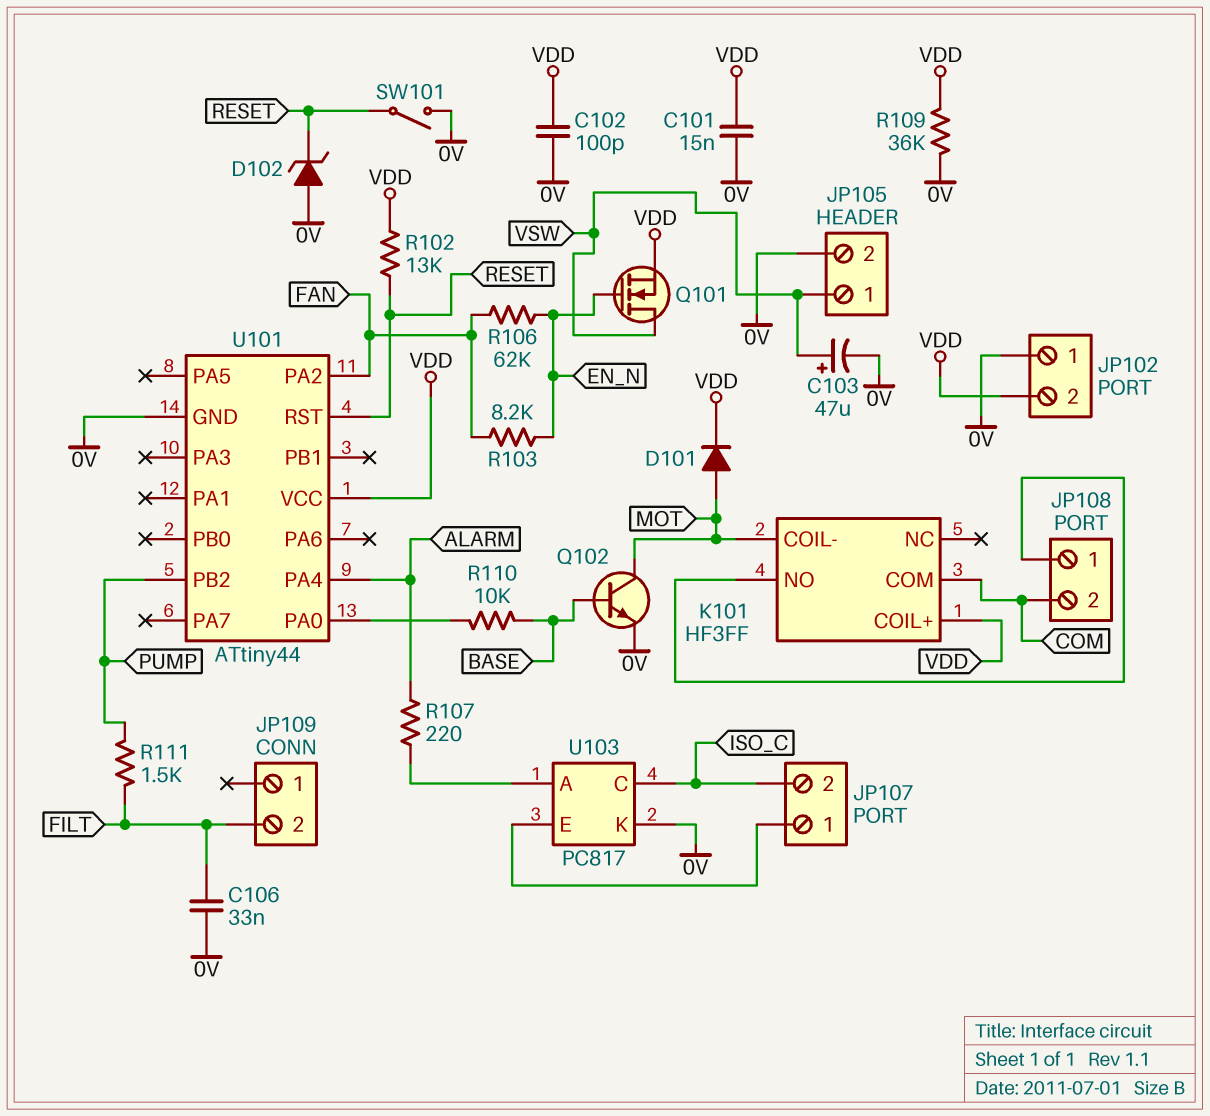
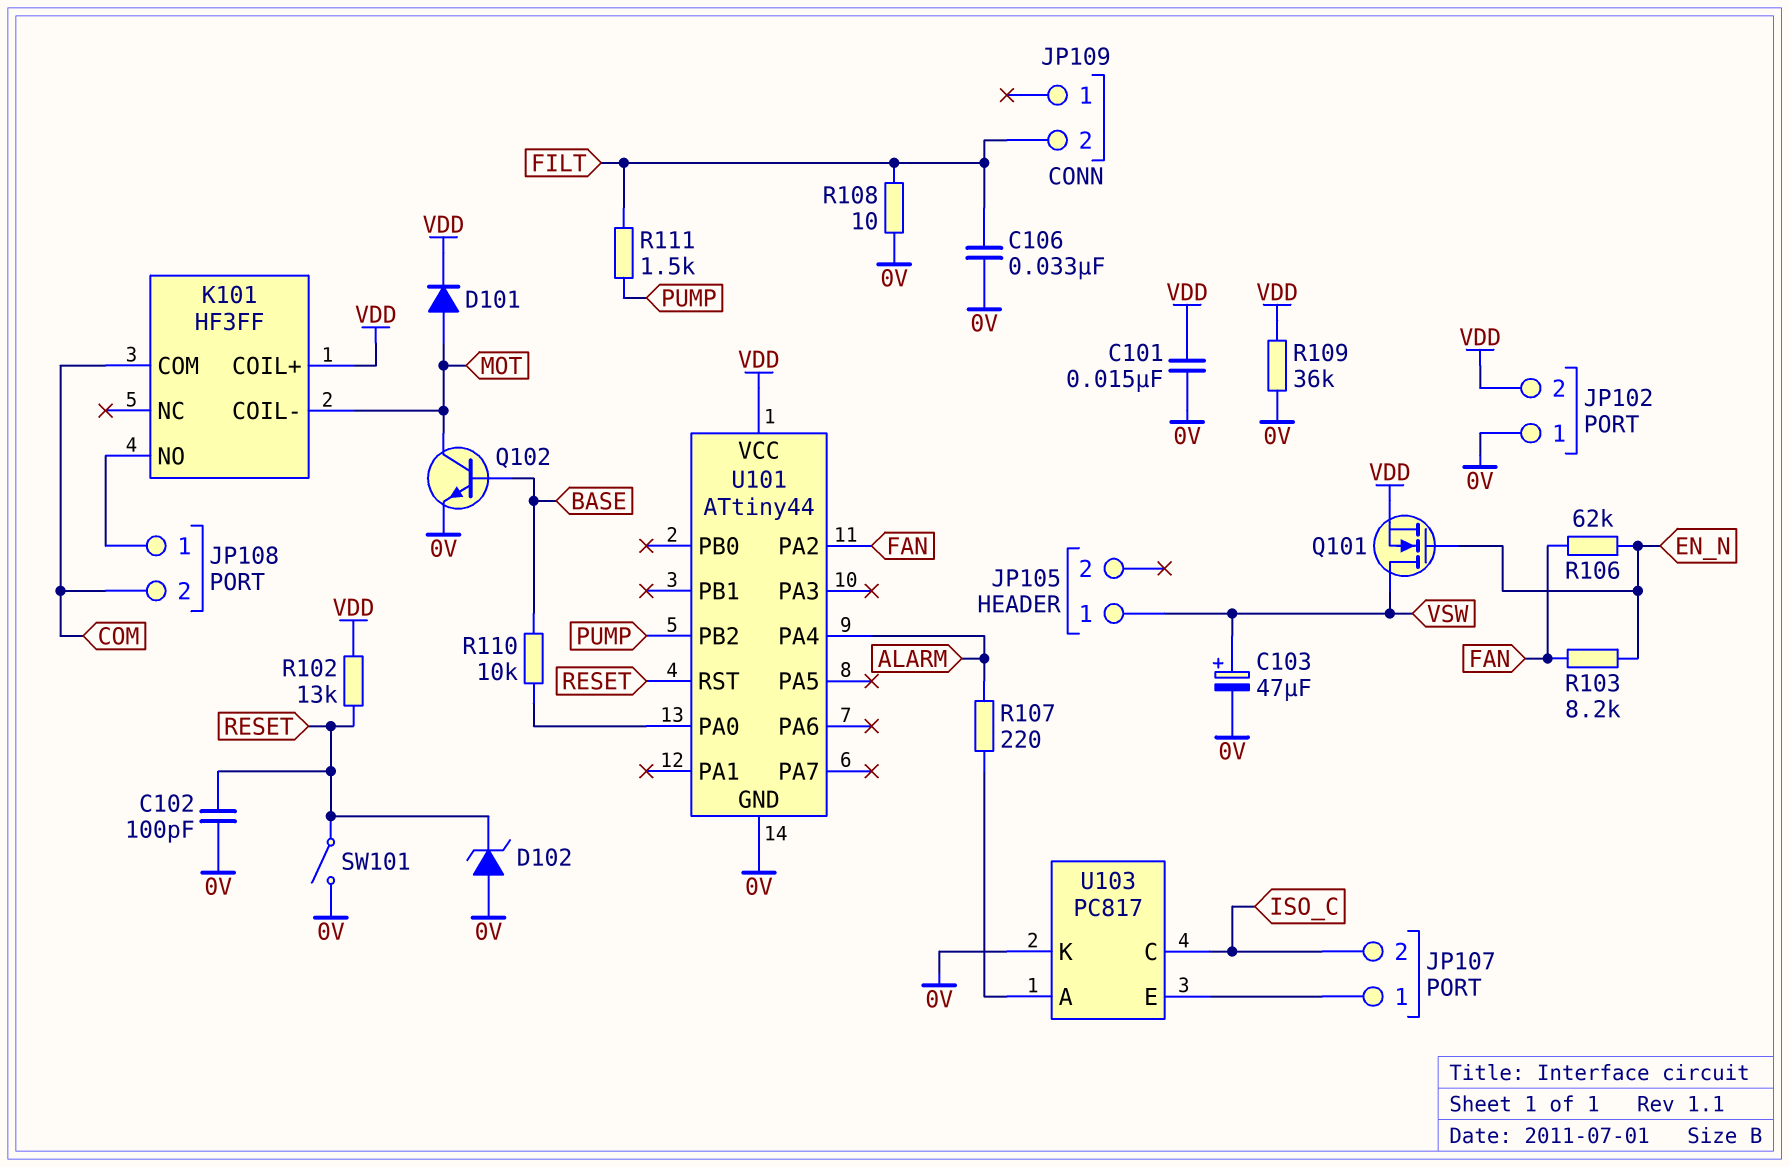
C102: 100pF (0V, VDD) -> 100pF (0V, RESET)
JP105 pin 2: 0V -> none
R108: none -> 10 (0V, FILT)

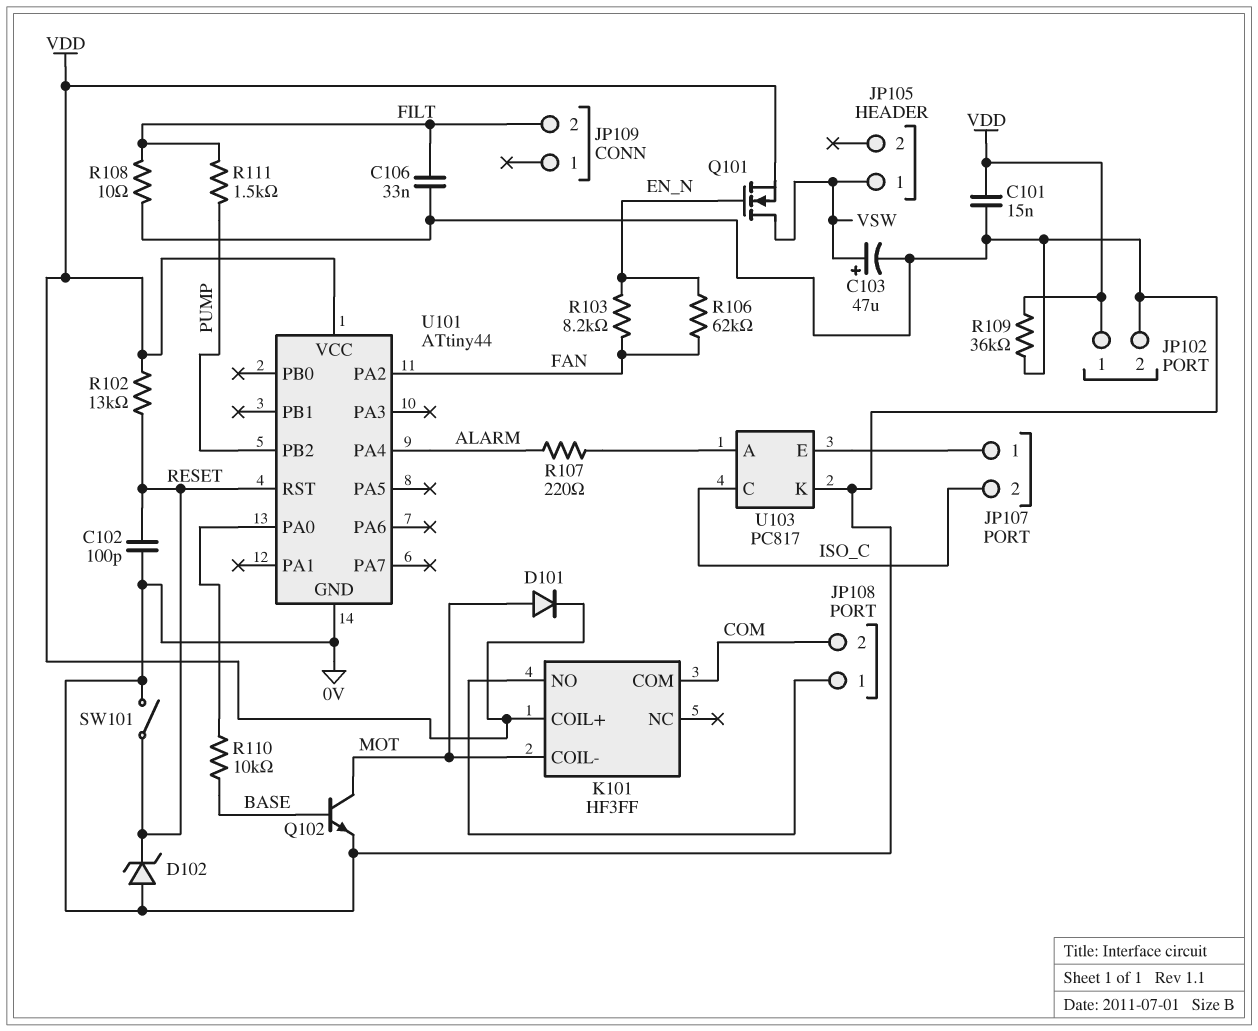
JP102 pin 1: 0V -> VDD
JP102 pin 2: VDD -> 0V

